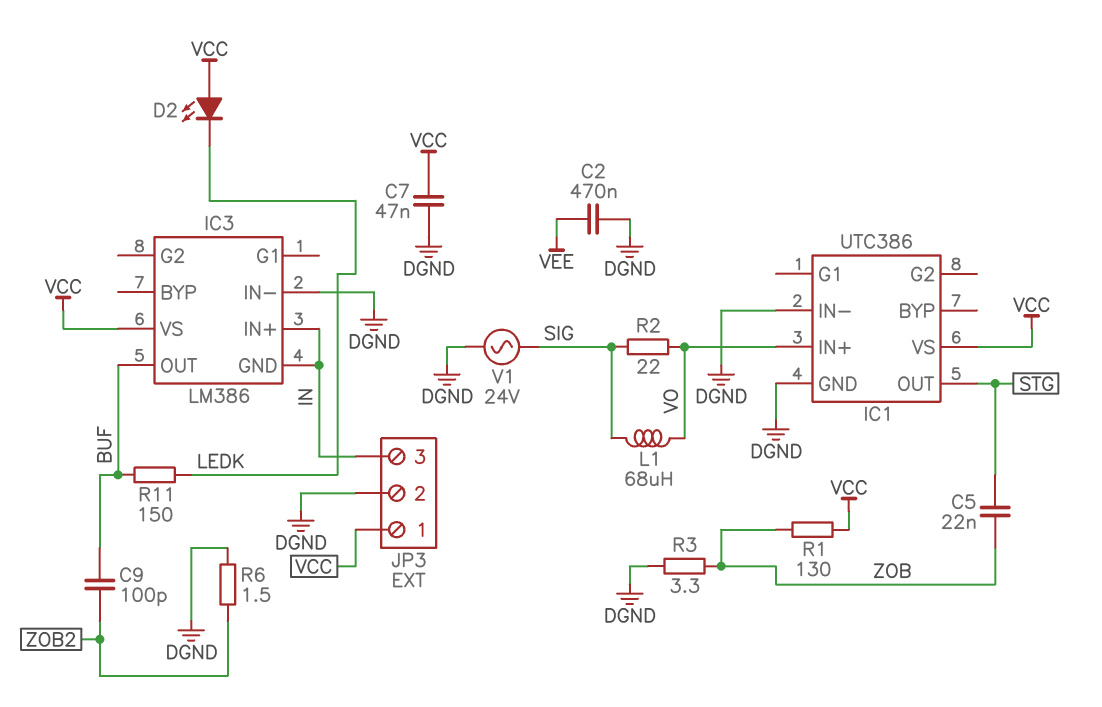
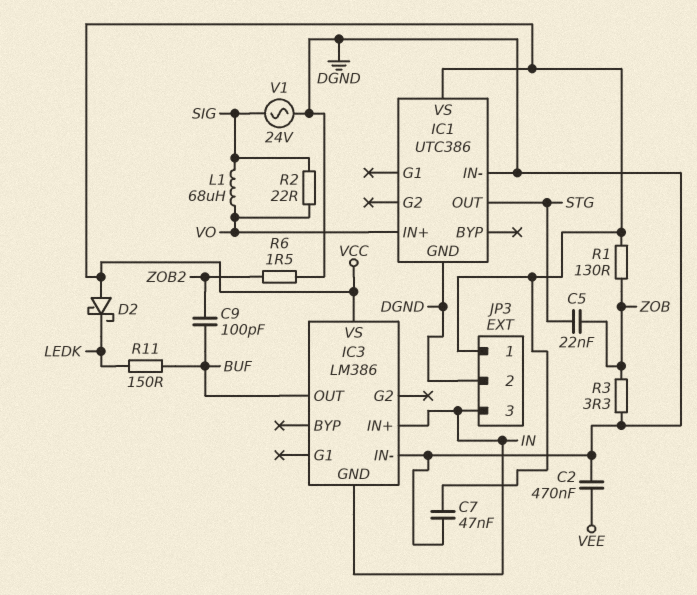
D2: LED (A VCC, K LEDK) -> schottky (A VCC, K LEDK)

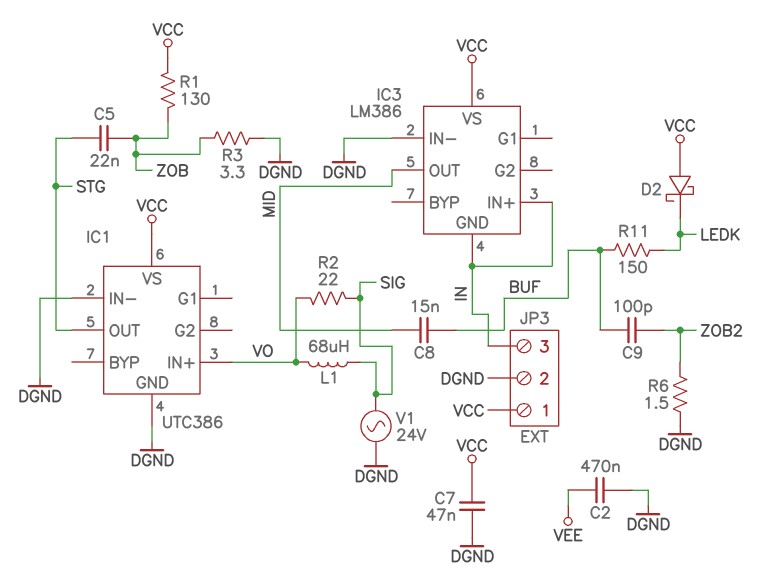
C8: none -> 15nF (BUF, MID)
IC3 pin OUT: BUF -> MID

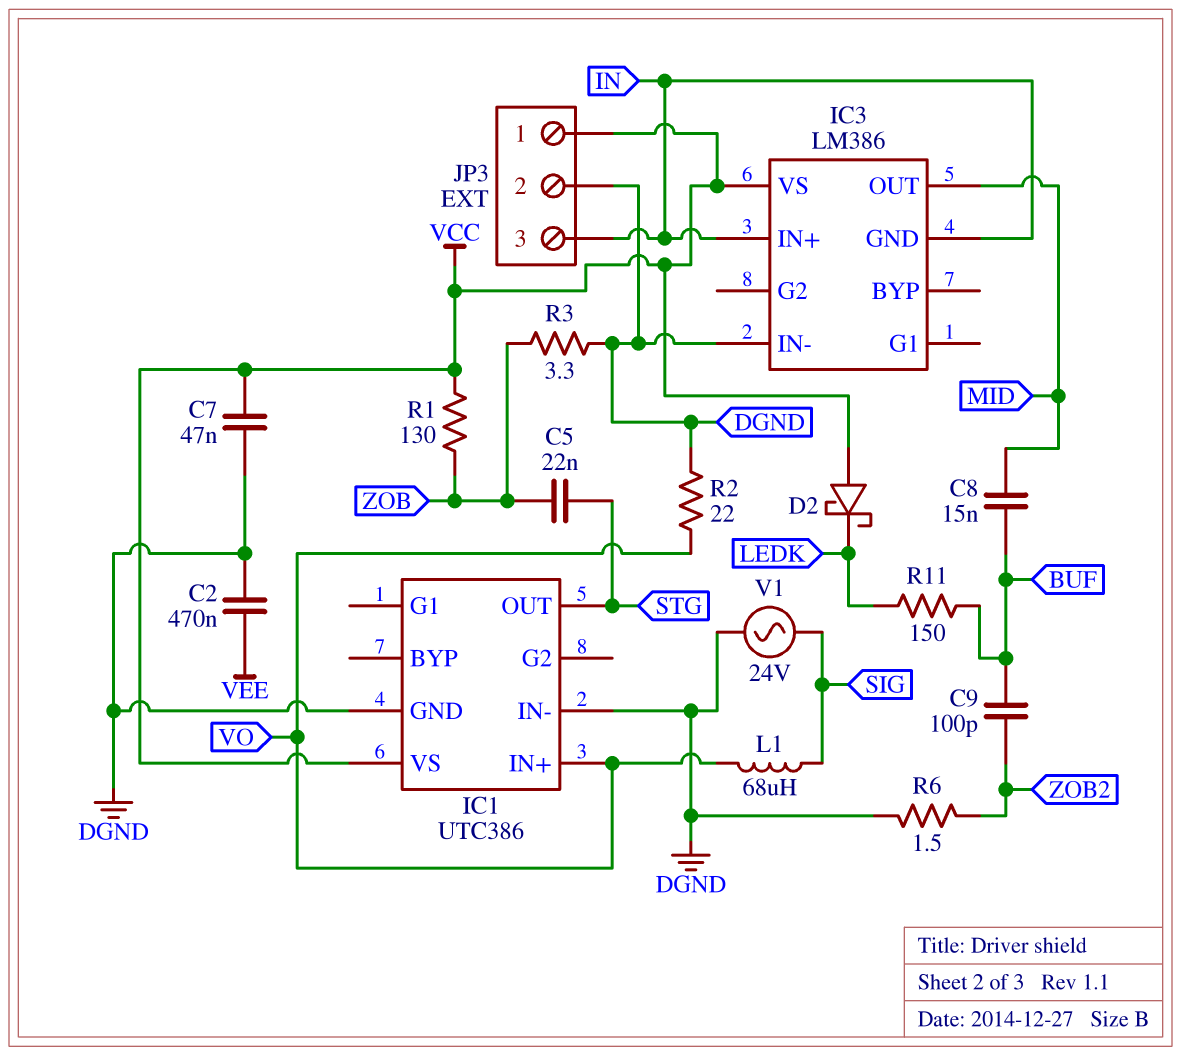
R2: 22 (SIG, VO) -> 22 (DGND, VO)

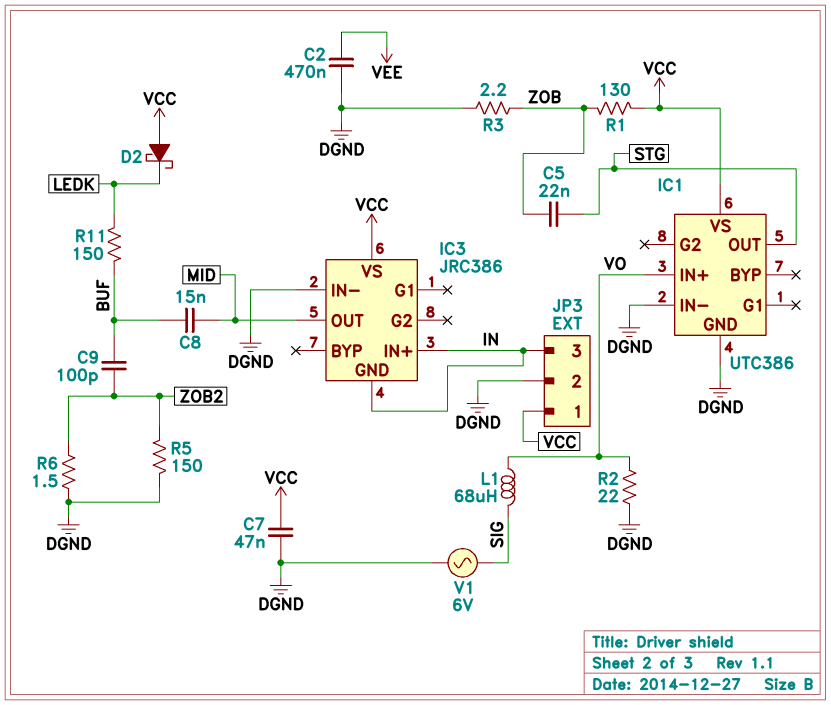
IC3: LM386 -> JRC386
R3: 3.3 (DGND, ZOB) -> 2.2 (DGND, ZOB)
R5: none -> 150 (DGND, ZOB2)
V1: AC 24V (DGND, SIG) -> AC 6V (DGND, SIG)

